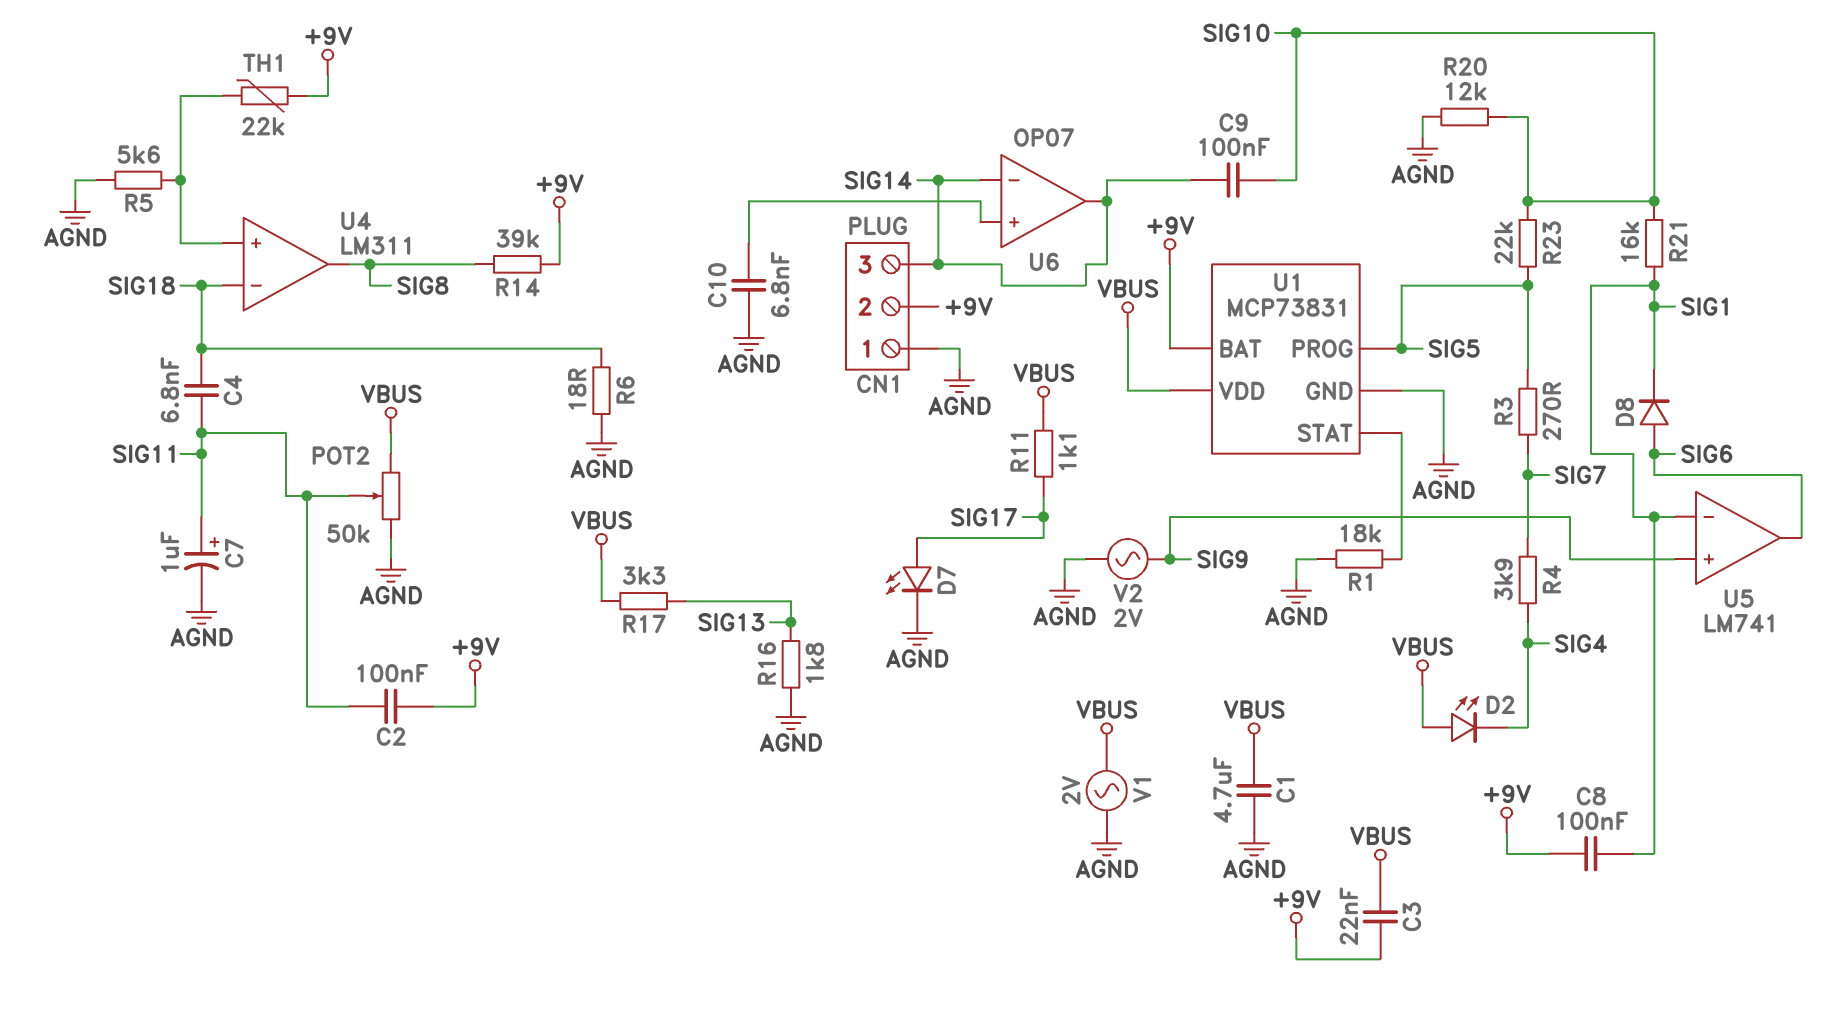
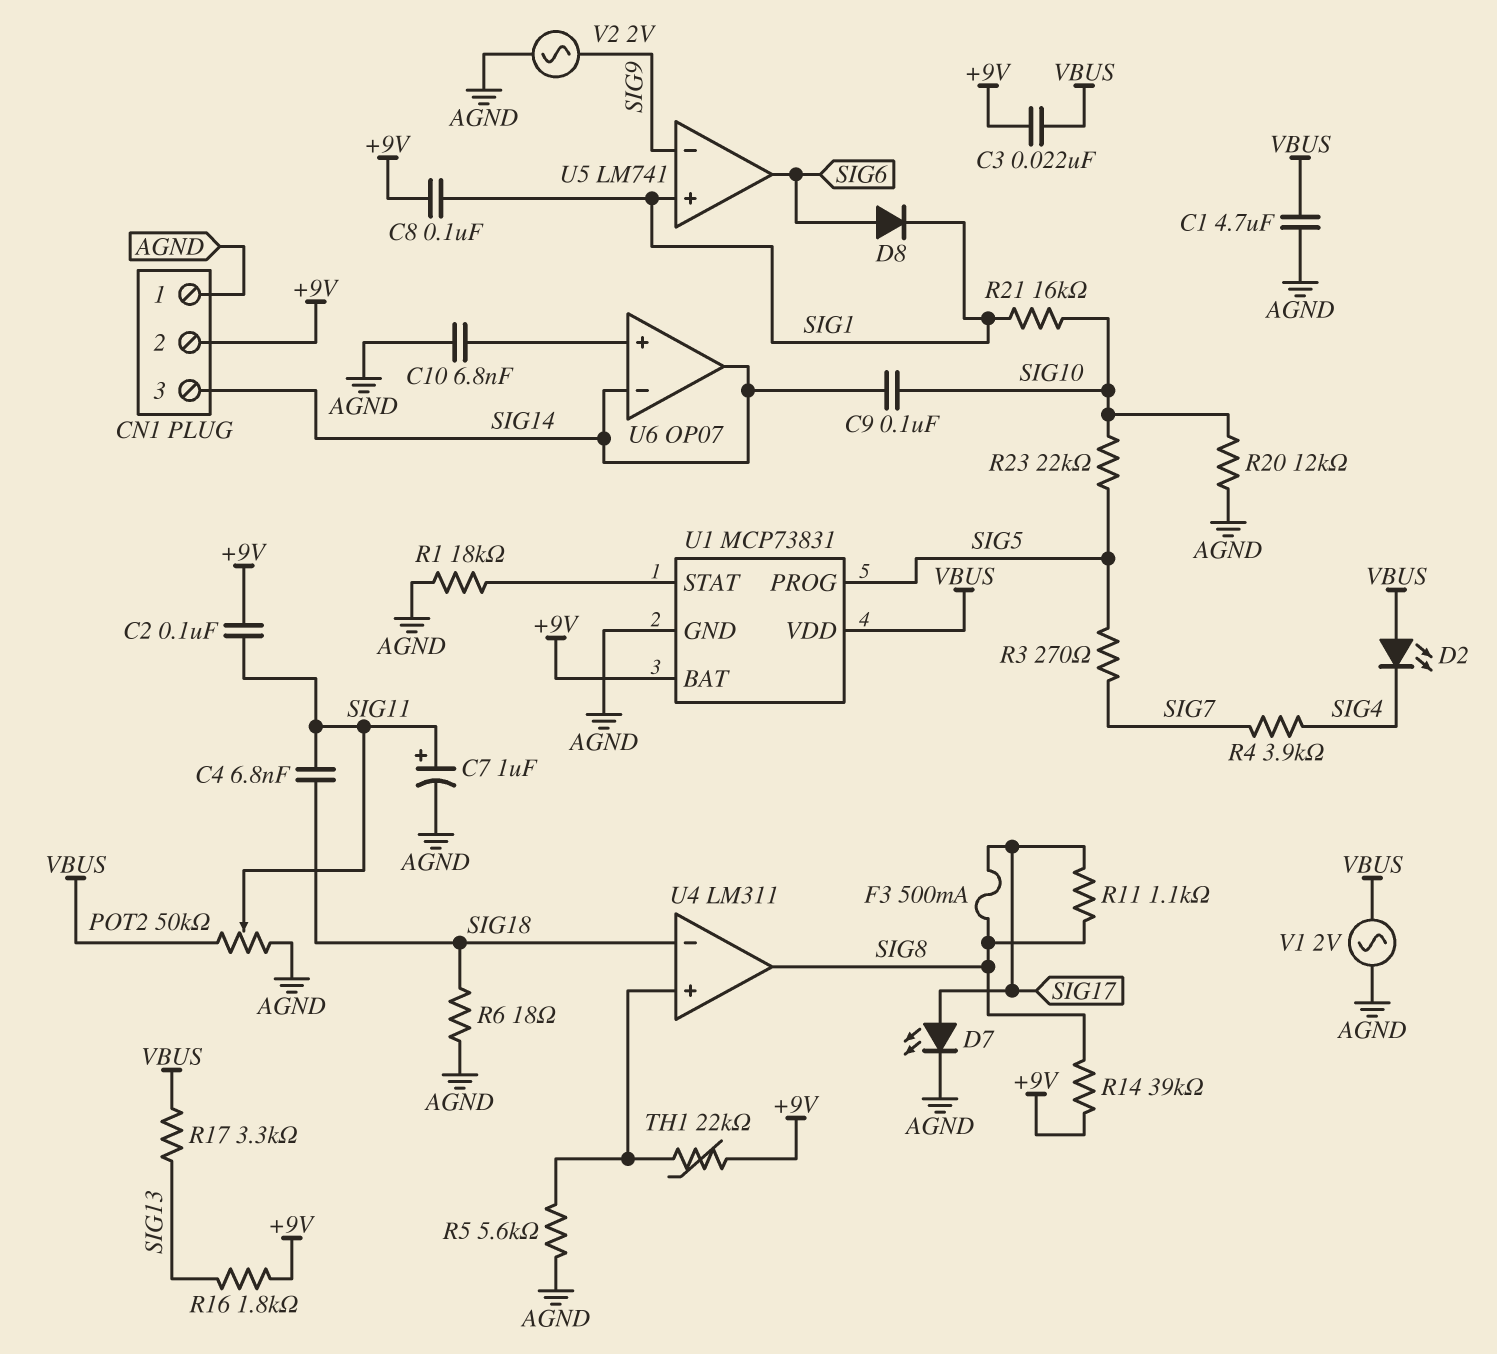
F3: none -> 500mA (SIG8, SIG17)
R11: 1.1k (SIG17, VBUS) -> 1.1k (SIG8, SIG17)
R16: 1.8k (AGND, SIG13) -> 1.8k (+9V, SIG13)
U5 pin in+: SIG9 -> SIG1
U5 pin in-: SIG1 -> SIG9

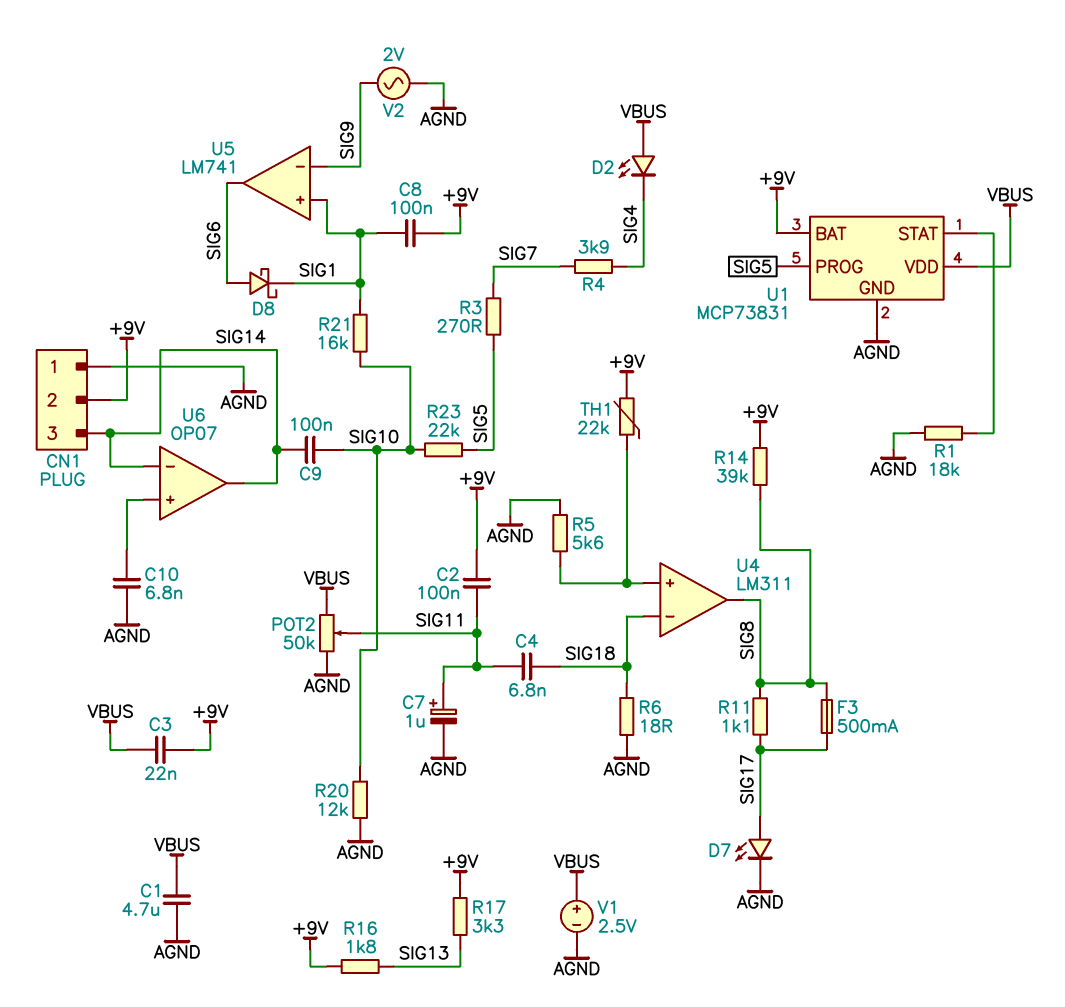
D8: diode (A SIG6, K SIG1) -> schottky (A SIG6, K SIG1)
R17: 3.3k (SIG13, VBUS) -> 3.3k (+9V, SIG13)
V1: AC 2V (AGND, VBUS) -> 2.5V (plus VBUS, minus AGND)

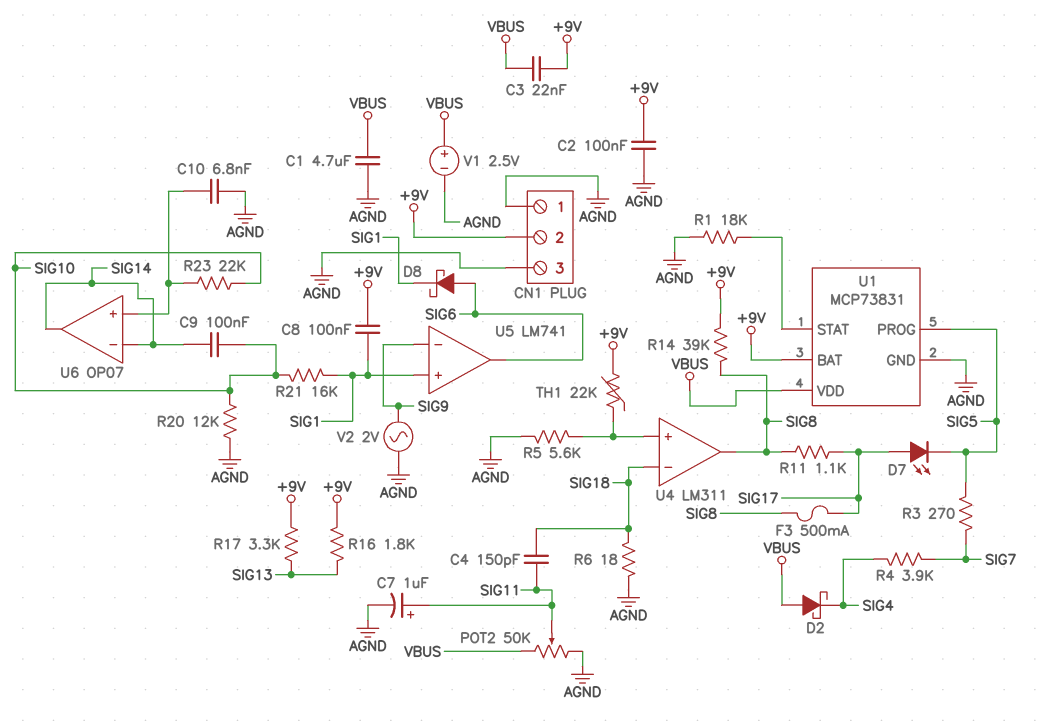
C2: 100nF (+9V, SIG11) -> 100nF (+9V, AGND)
C4: 6.8nF (SIG11, SIG18) -> 150pF (SIG11, SIG18)
CN1 pin 3: SIG14 -> AGND
D2: LED (A VBUS, K SIG4) -> schottky (A VBUS, K SIG4)
D7: LED (A SIG17, K AGND) -> LED (A SIG17, K SIG5)
R23: 22k (SIG5, SIG10) -> 22k (SIG10, U6/in+)

